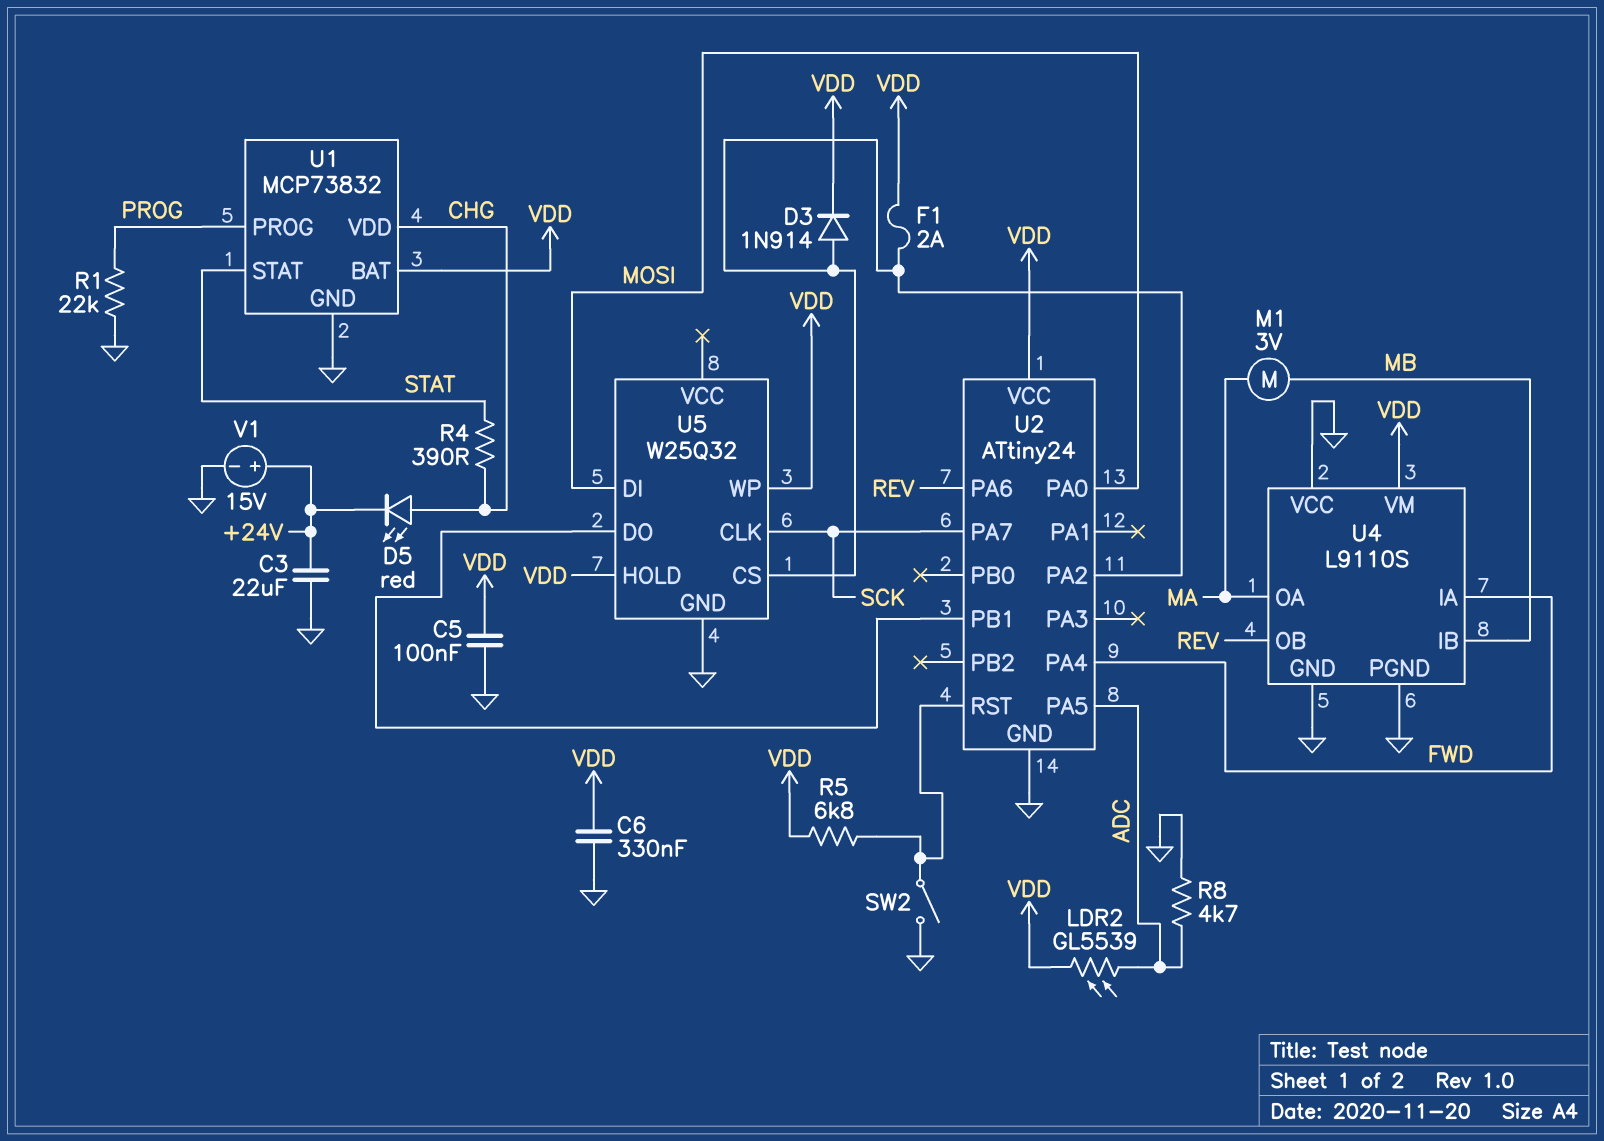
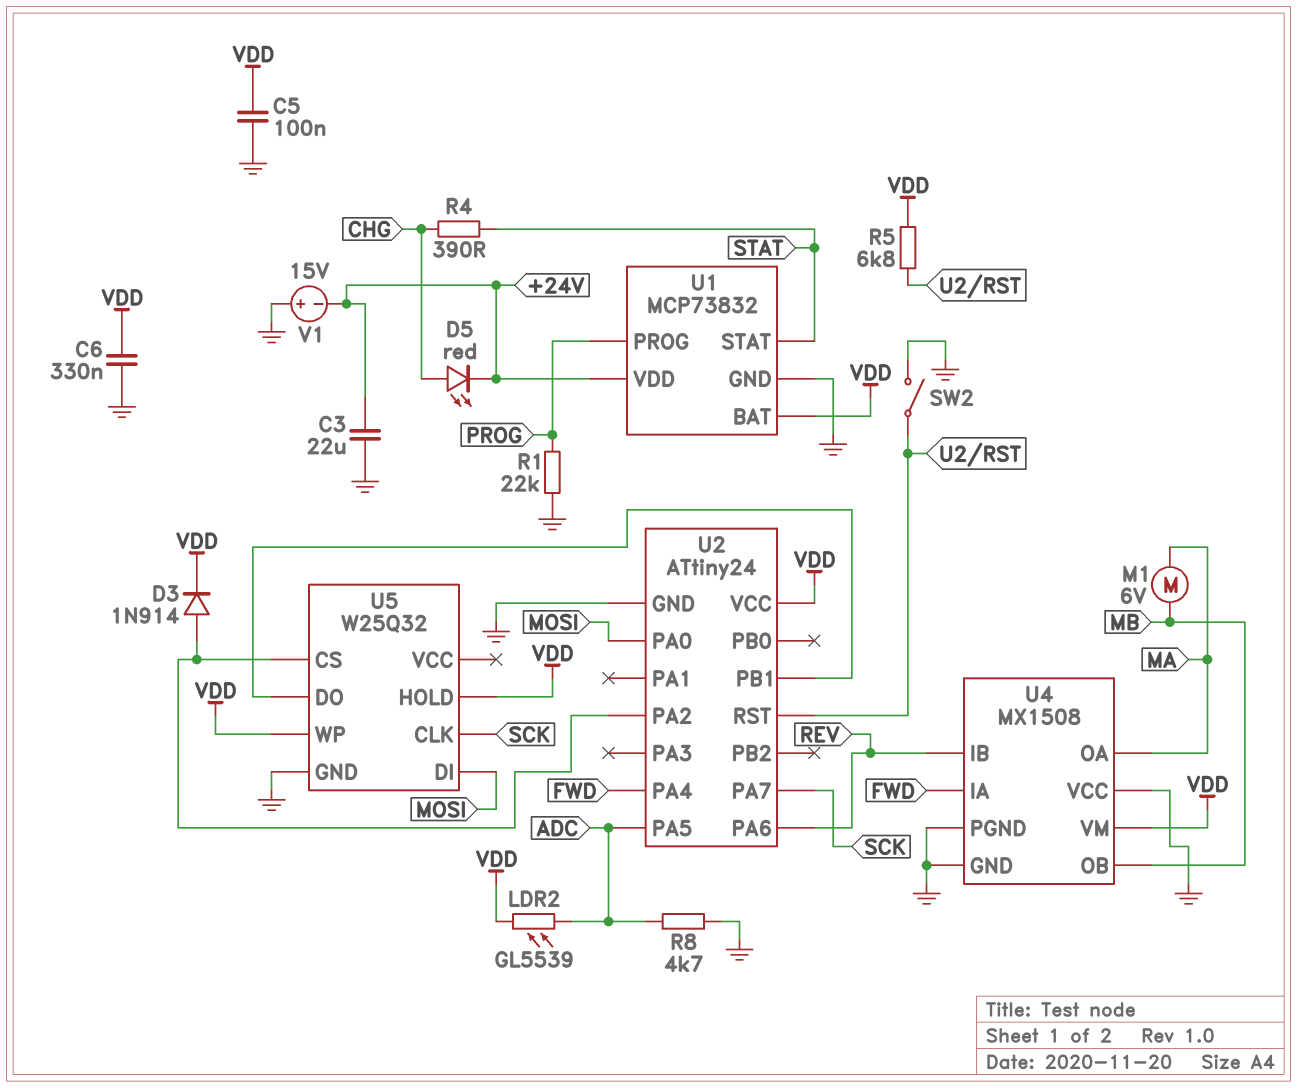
F1: 2A (U2/PA2, VDD) -> none
M1: motor 3V (MA, MB) -> motor 6V (MA, MB)
U1 pin VDD: CHG -> +24V
U4: L9110S -> MX1508
U4 pin IB: MB -> REV
U4 pin OB: REV -> MB
V1: 15V (plus +24V, minus GND) -> 15V (plus GND, minus +24V)

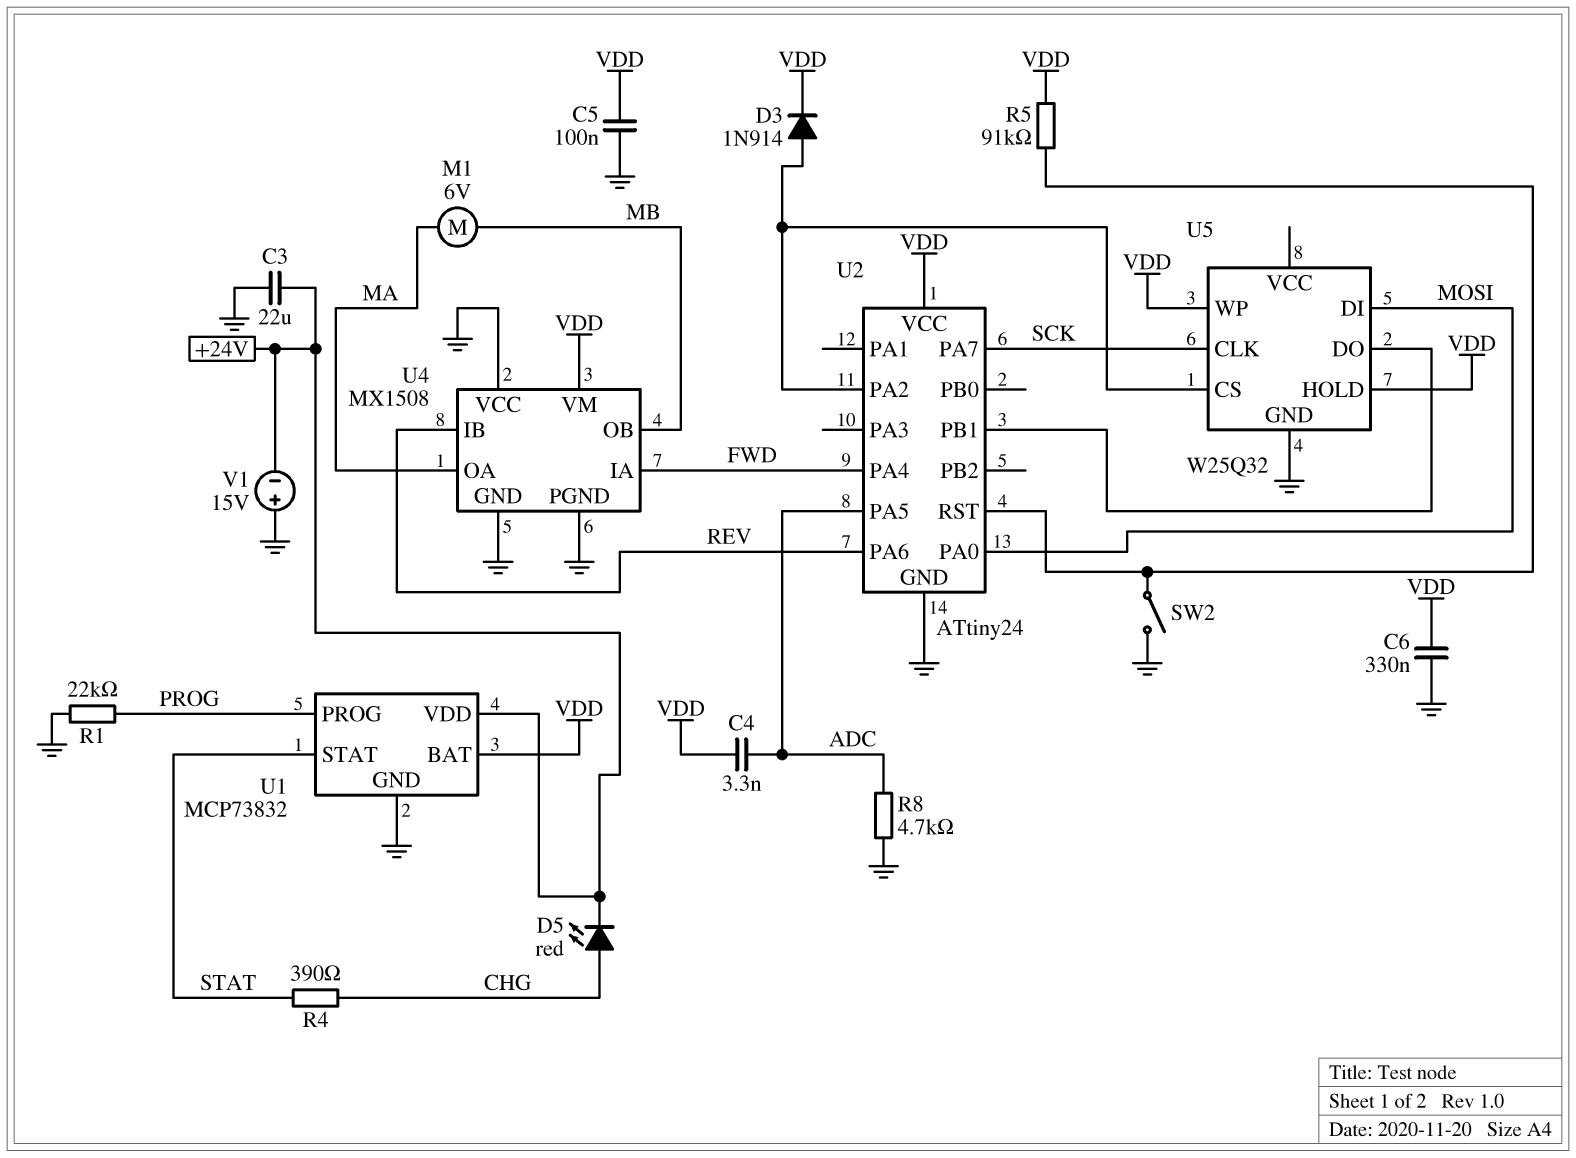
C4: none -> 3.3nF (ADC, VDD)
LDR2: GL5539 (ADC, VDD) -> none
R5: 6.8k (U2/RST, VDD) -> 91k (U2/RST, VDD)

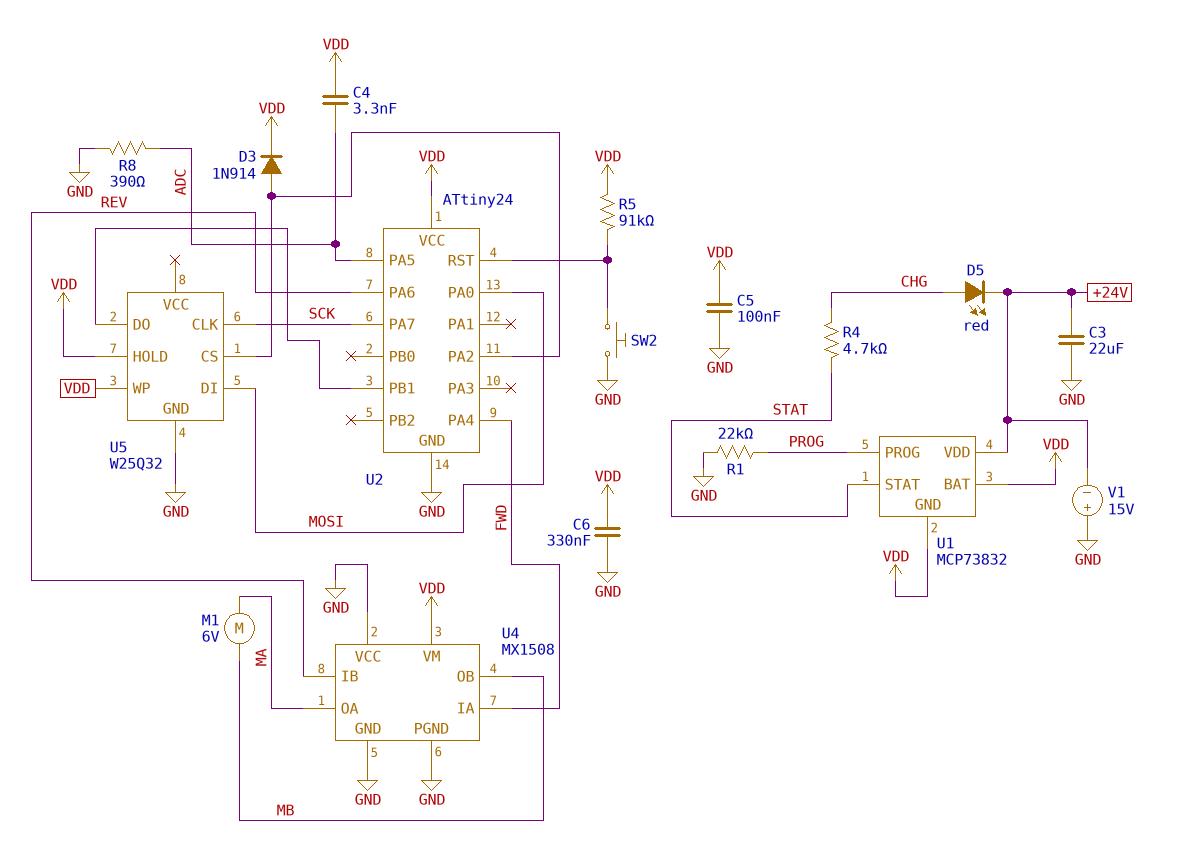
R4: 390 (CHG, STAT) -> 4.7k (CHG, STAT)
R8: 4.7k (ADC, GND) -> 390 (ADC, GND)
SW2: switch (GND, U2/RST) -> button (GND, U2/RST)
U1 pin GND: GND -> VDD

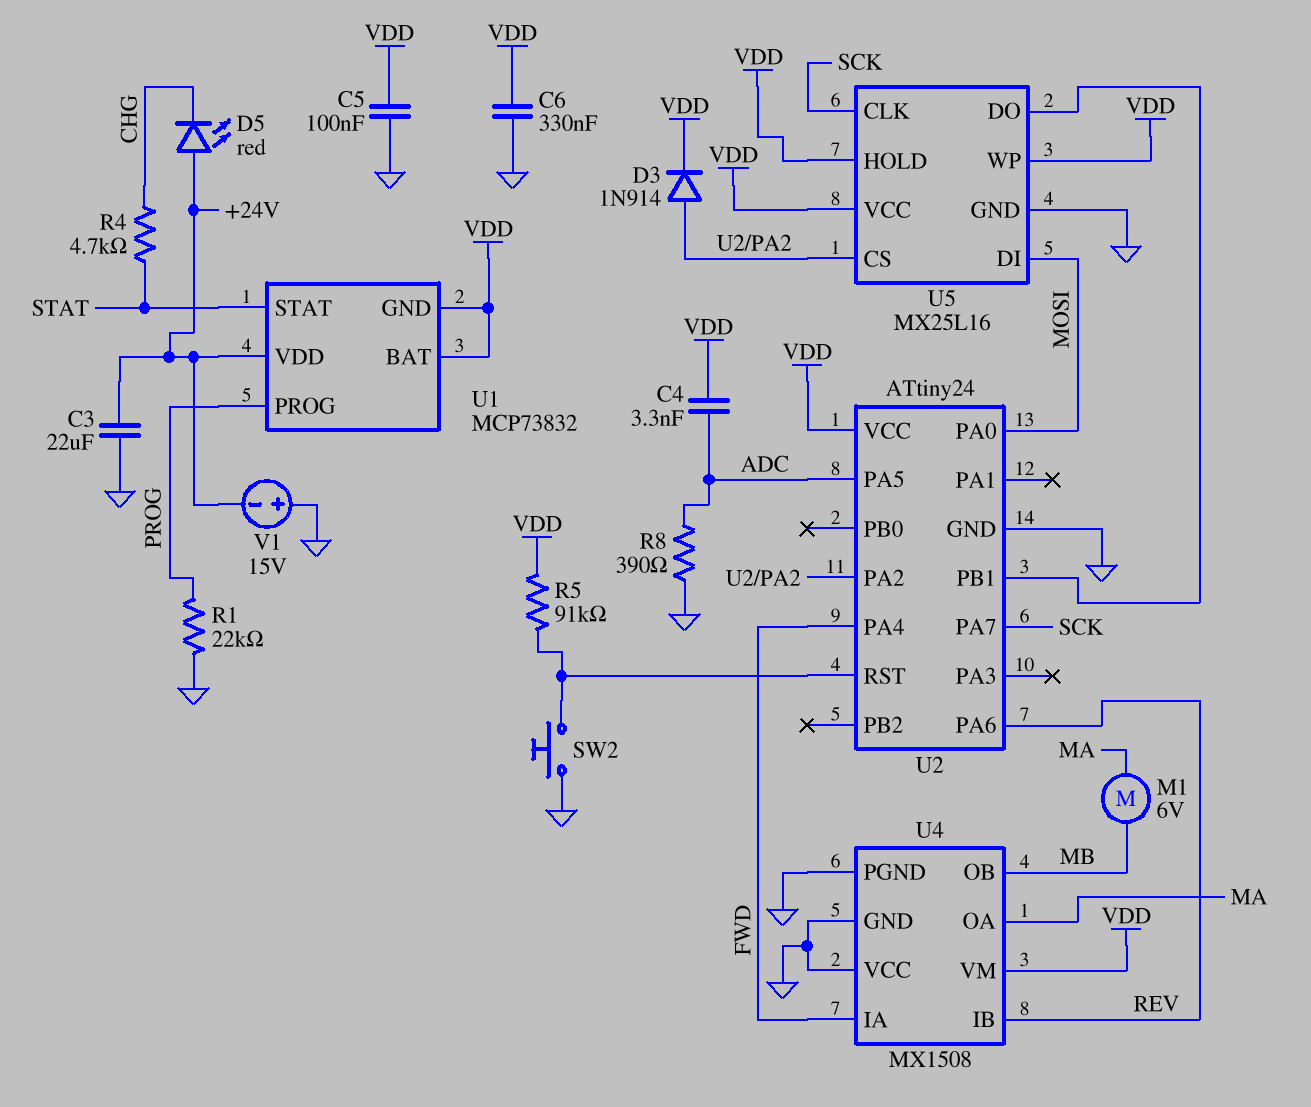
D5: LED red (A CHG, K +24V) -> LED red (A +24V, K CHG)
U5: W25Q32 -> MX25L16
U5 pin VCC: none -> VDD

